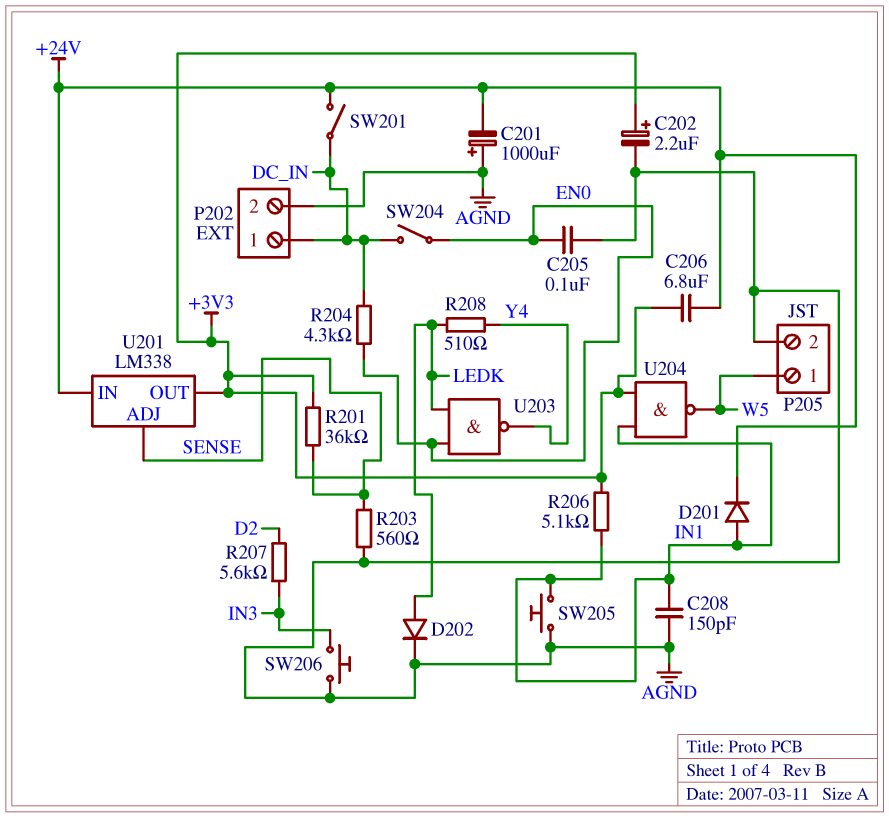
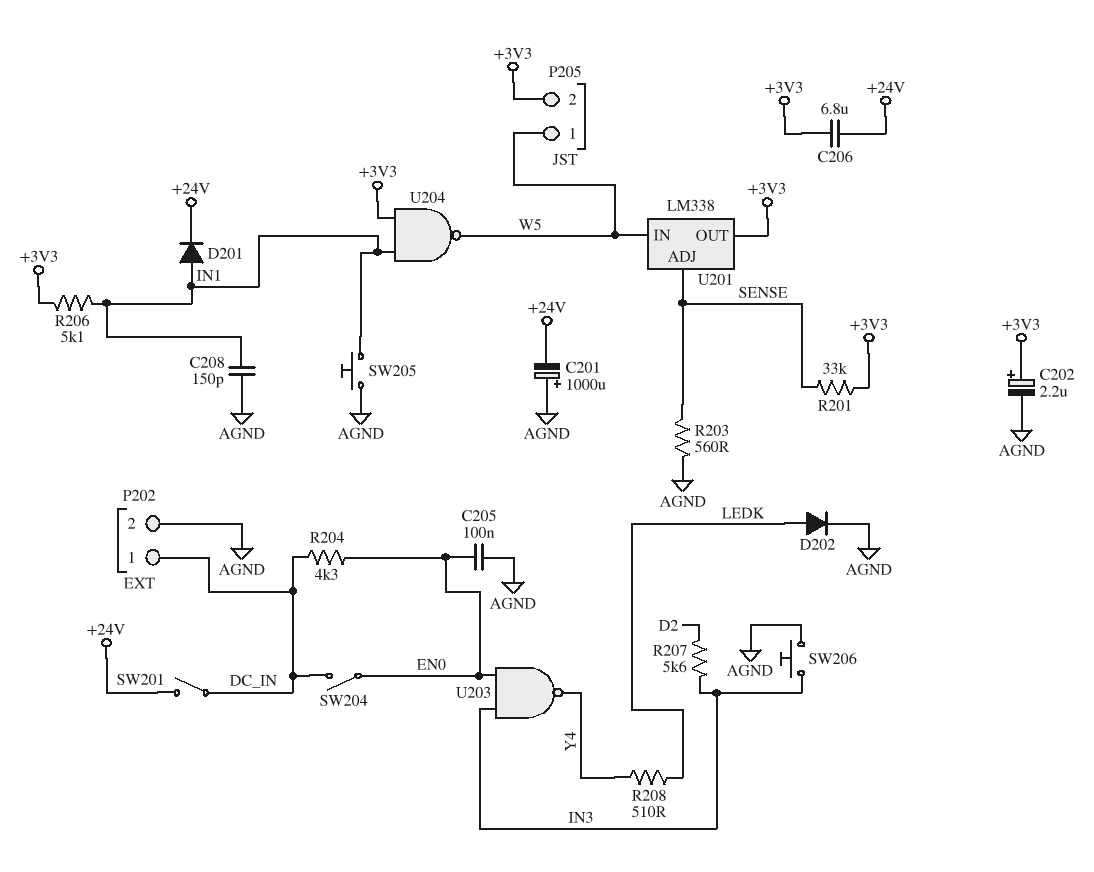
P205 pin 2: AGND -> +3V3
R201: 36k (+3V3, SENSE) -> 33k (+3V3, SENSE)
U201 pin IN: +24V -> W5
U203: NAND (in EN0, in LEDK, out Y4) -> NAND (in EN0, in IN3, out Y4)

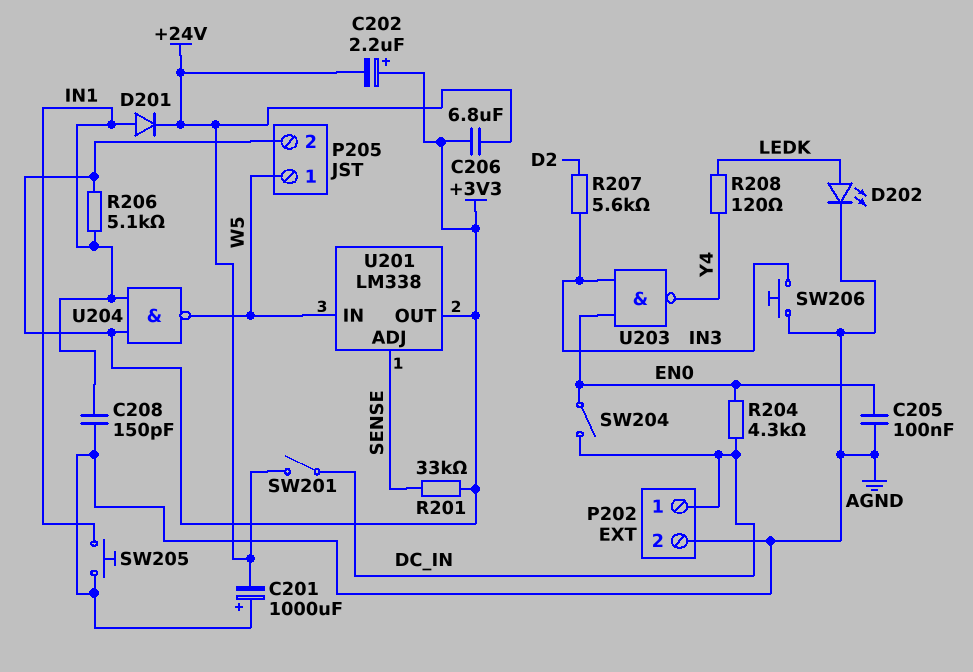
C202: 2.2uF (plus +3V3, minus AGND) -> 2.2uF (plus +3V3, minus +24V)
D202: diode (A LEDK, K AGND) -> LED (A LEDK, K AGND)
R203: 560 (AGND, SENSE) -> none
R208: 510 (LEDK, Y4) -> 120 (LEDK, Y4)

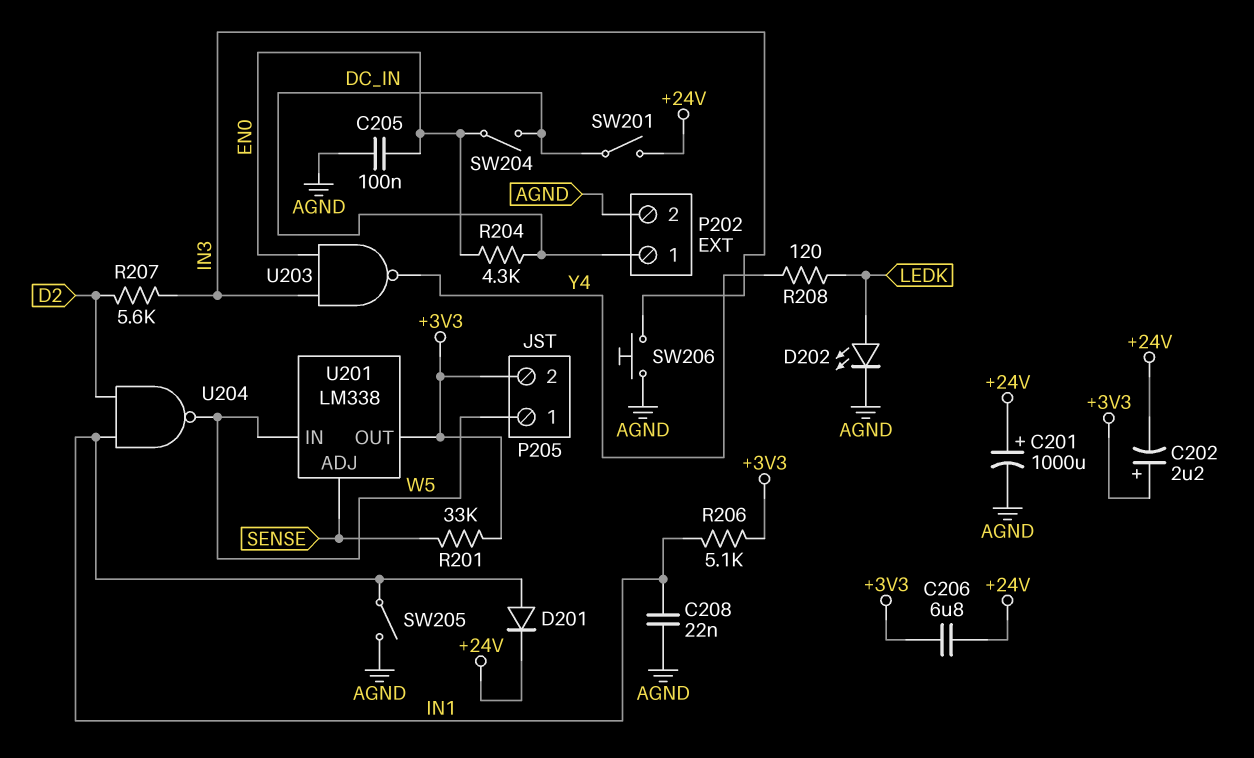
C201: 1000uF (plus AGND, minus +24V) -> 1000uF (plus +24V, minus AGND)
C208: 150pF (AGND, IN1) -> 22nF (AGND, IN1)
SW205: button (AGND, IN1) -> switch (AGND, IN1)
U204: NAND (in +3V3, in IN1, out W5) -> NAND (in D2, in IN1, out W5)

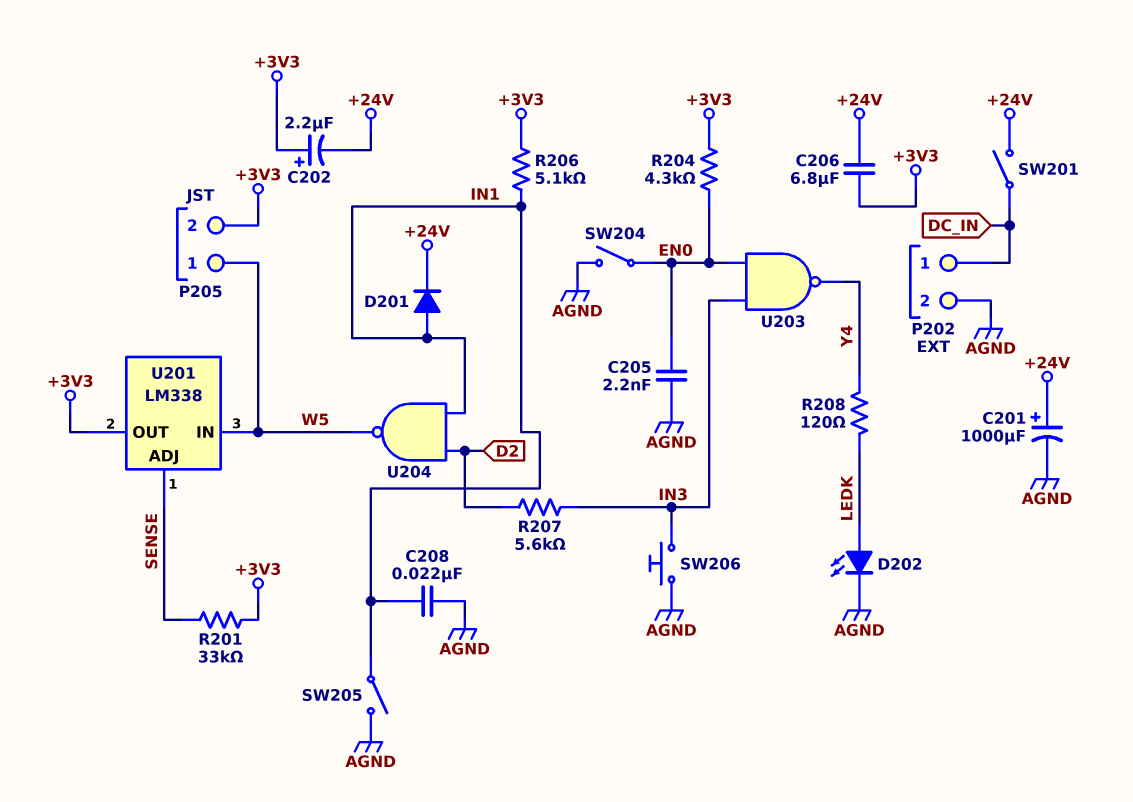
C205: 100nF (AGND, EN0) -> 2.2nF (AGND, EN0)
R204: 4.3k (DC_IN, EN0) -> 4.3k (+3V3, EN0)
SW204: switch (DC_IN, EN0) -> switch (AGND, EN0)

